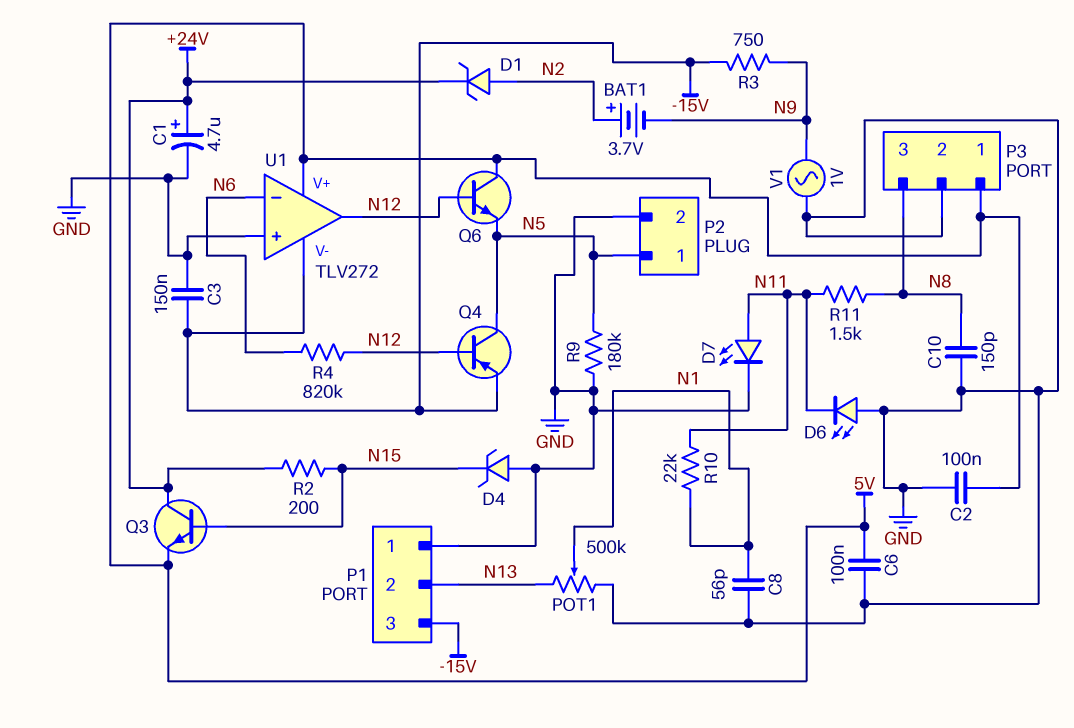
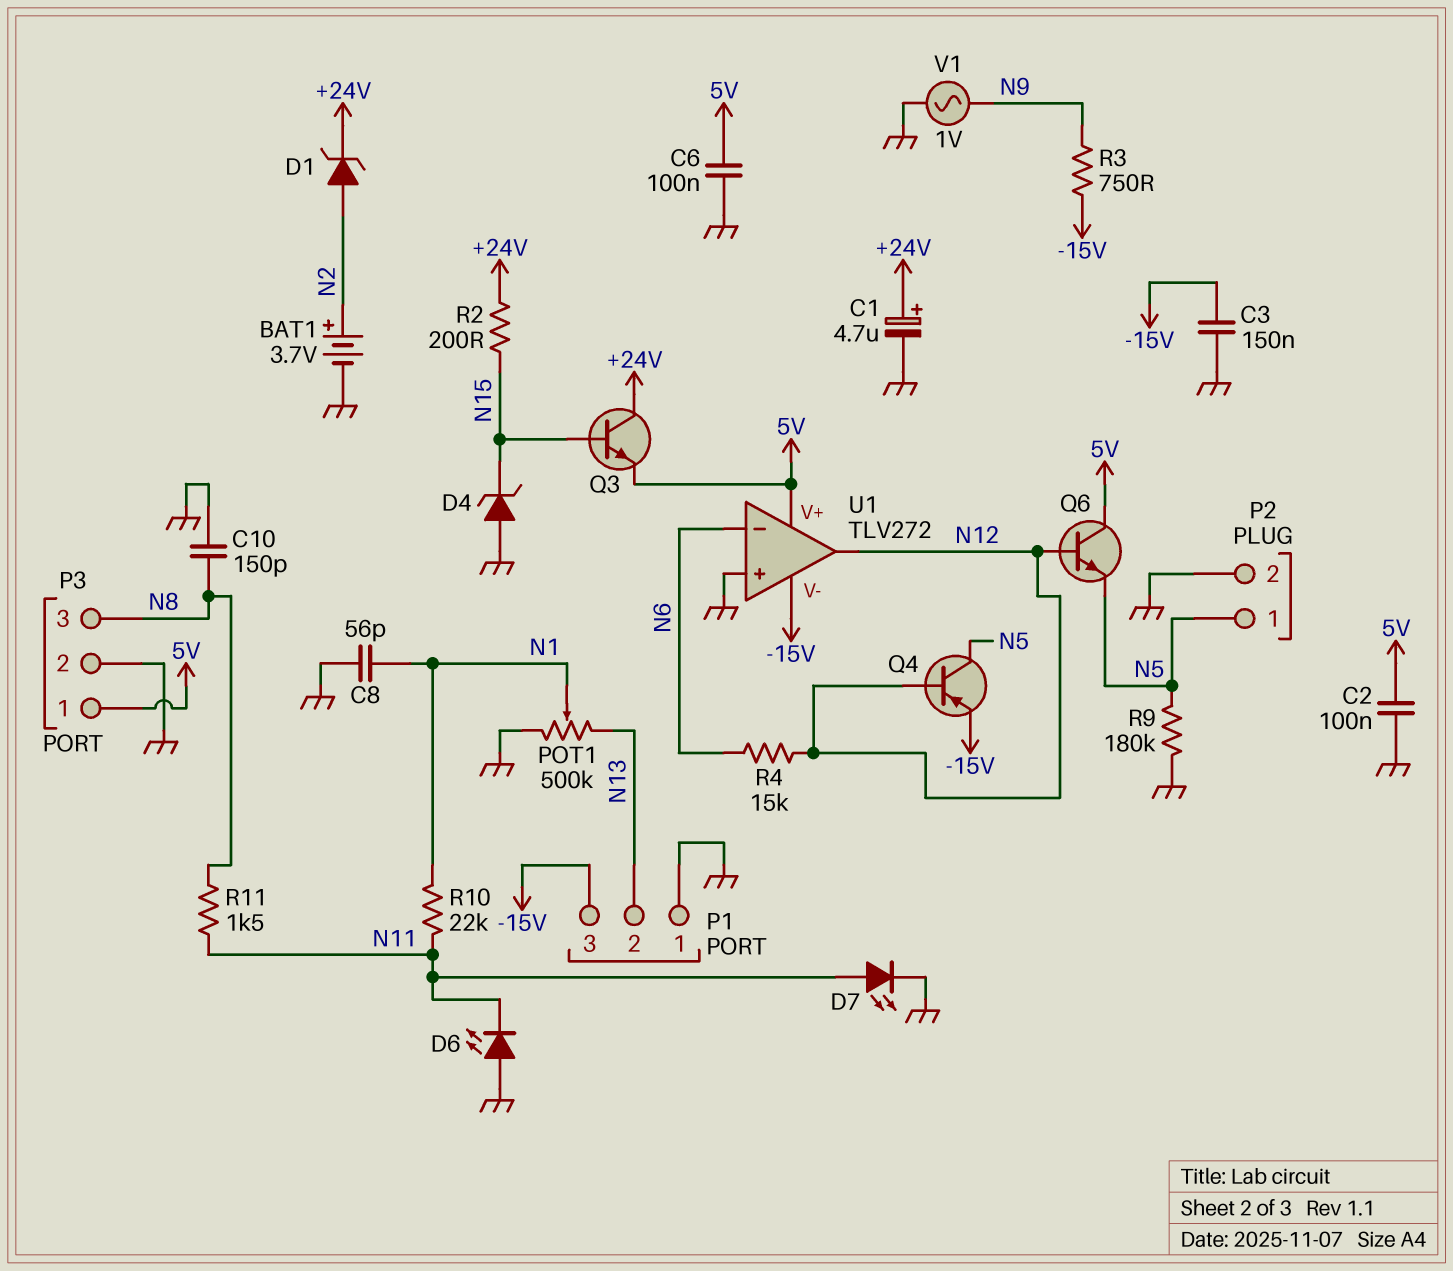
BAT1: 3.7V (plus N2, minus N9) -> 3.7V (plus N2, minus GND)
R4: 820k (N6, N12) -> 15k (N6, N12)

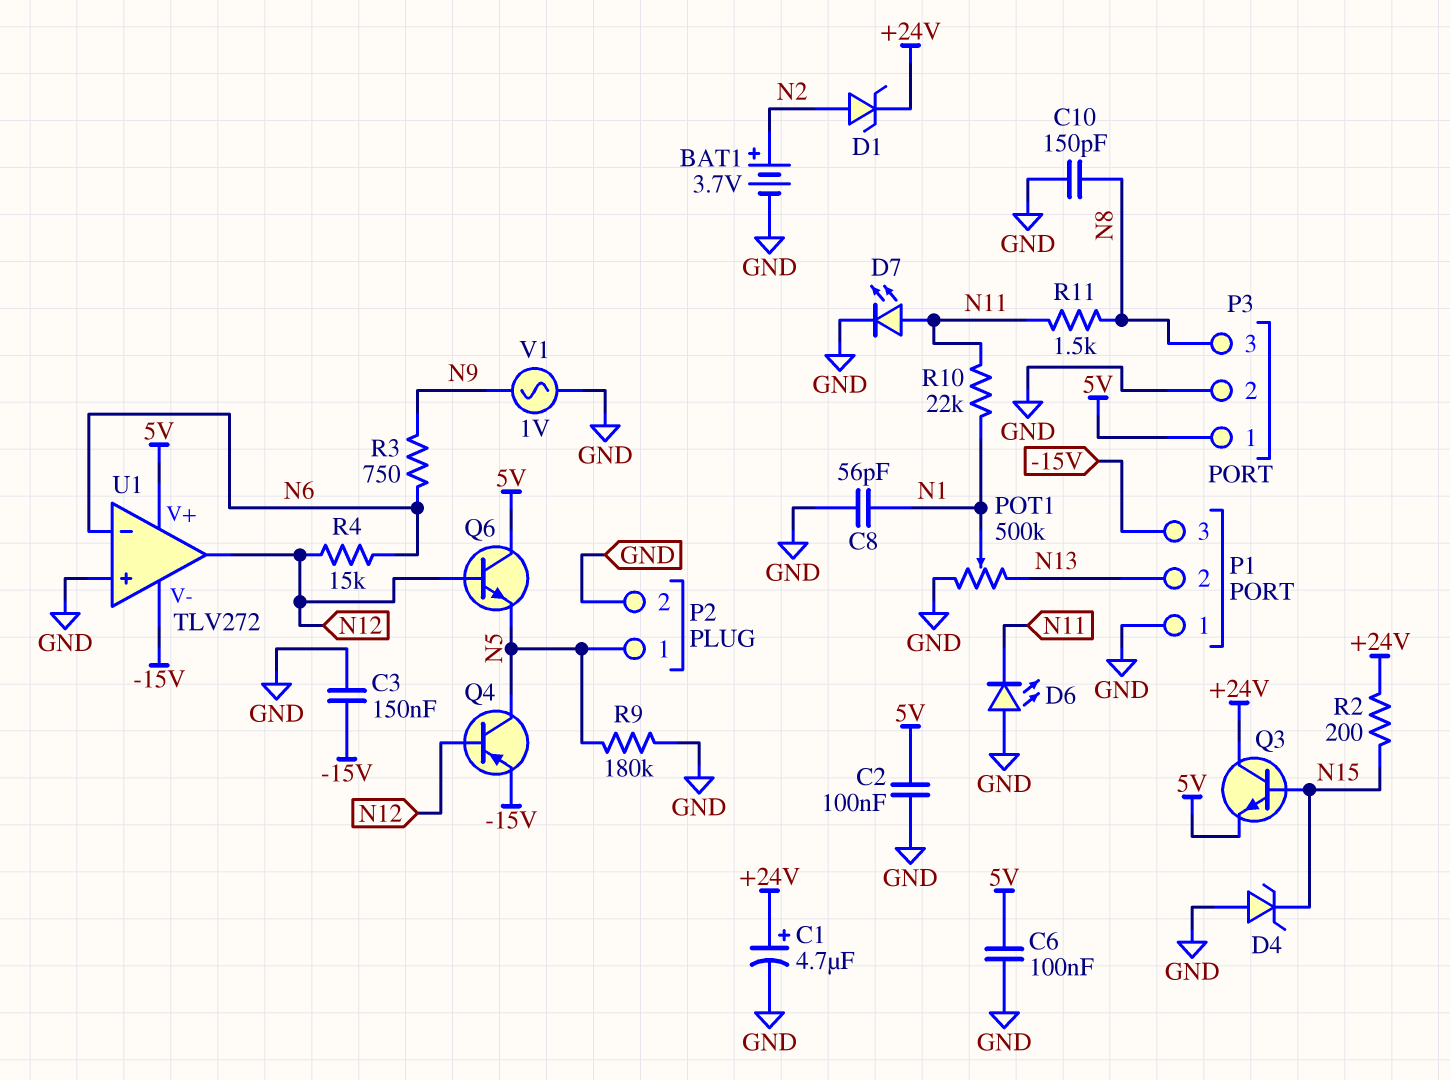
R3: 750 (-15V, N9) -> 750 (N6, N9)

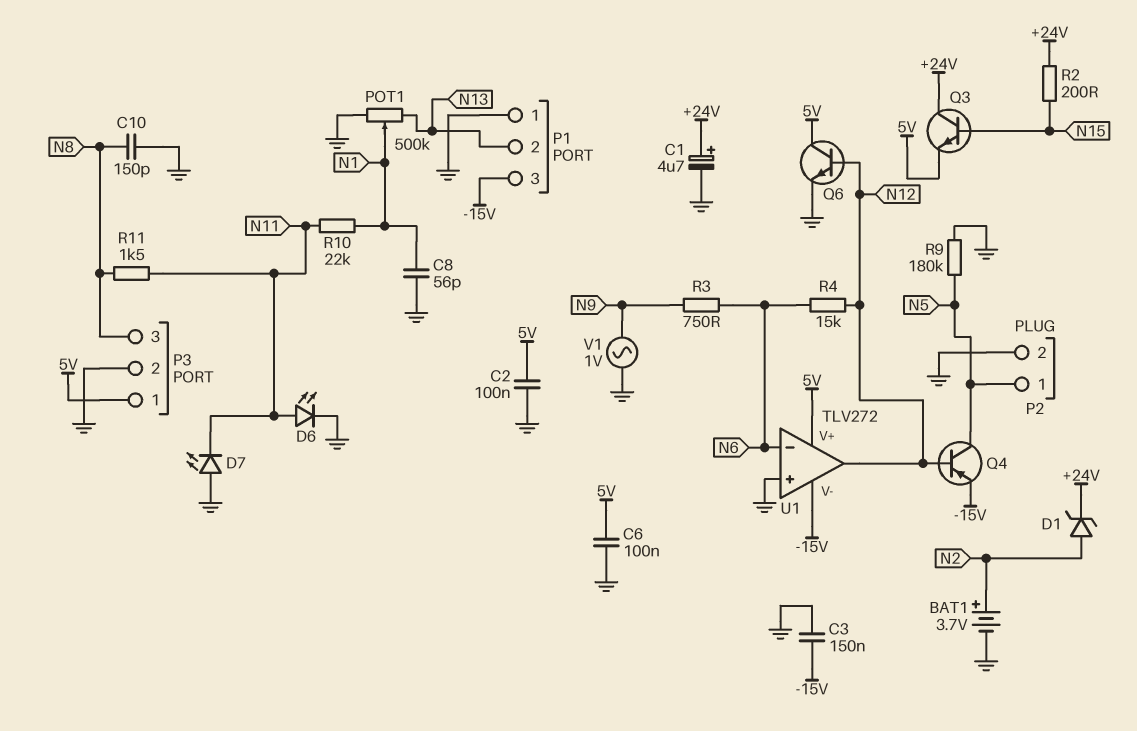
D4: zener (A GND, K N15) -> none
D6: LED (A GND, K N11) -> LED (A N11, K GND)
D7: LED (A N11, K GND) -> LED (A GND, K N11)
Q6: NPN (B N12, C 5V, E N5) -> NPN (B N12, C 5V, E GND)

